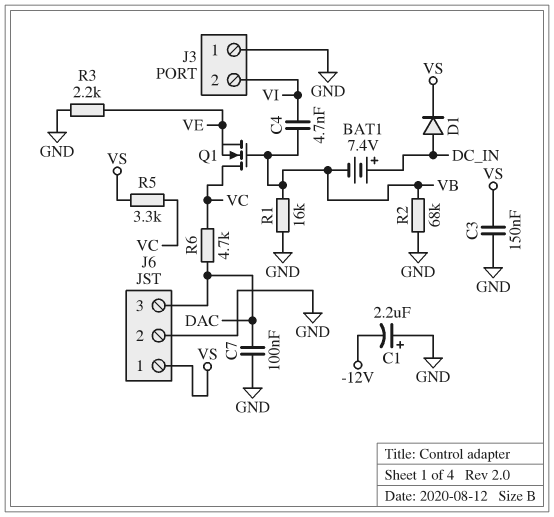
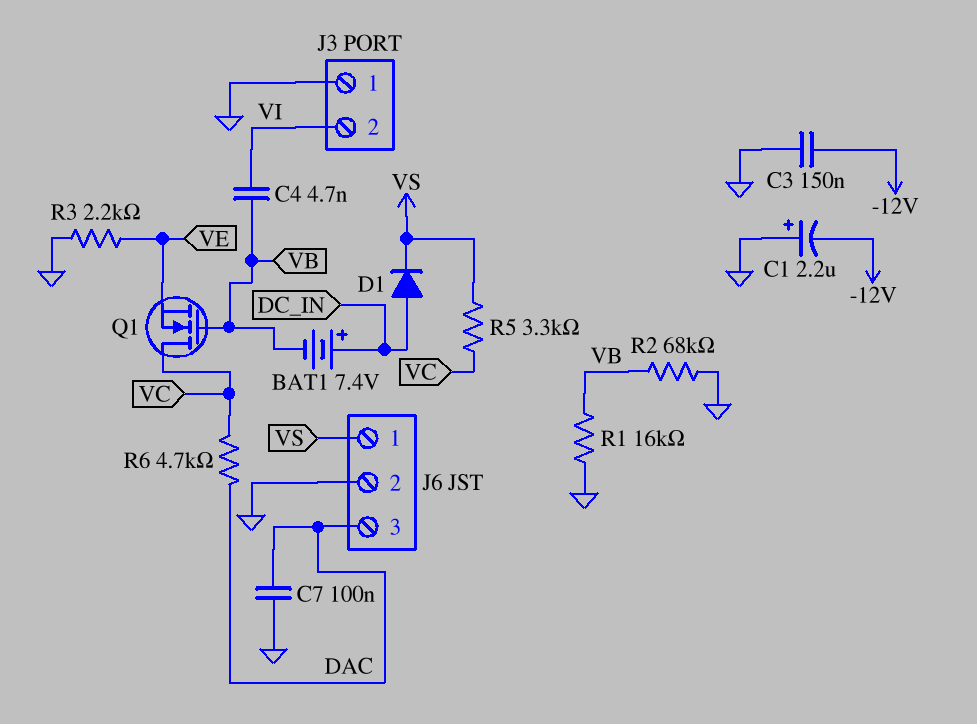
C3: 150nF (GND, VS) -> 150nF (-12V, GND)

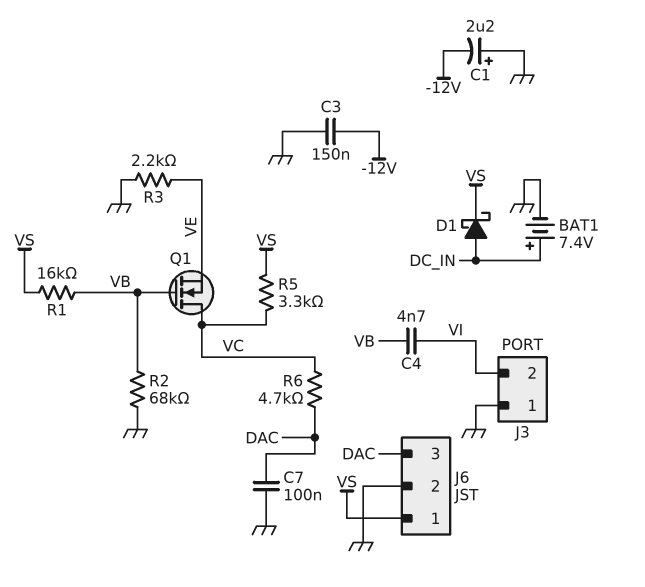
BAT1: 7.4V (plus DC_IN, minus VB) -> 7.4V (plus DC_IN, minus GND)
D1: diode (A DC_IN, K VS) -> schottky (A DC_IN, K VS)
R1: 16k (GND, VB) -> 16k (VB, VS)

